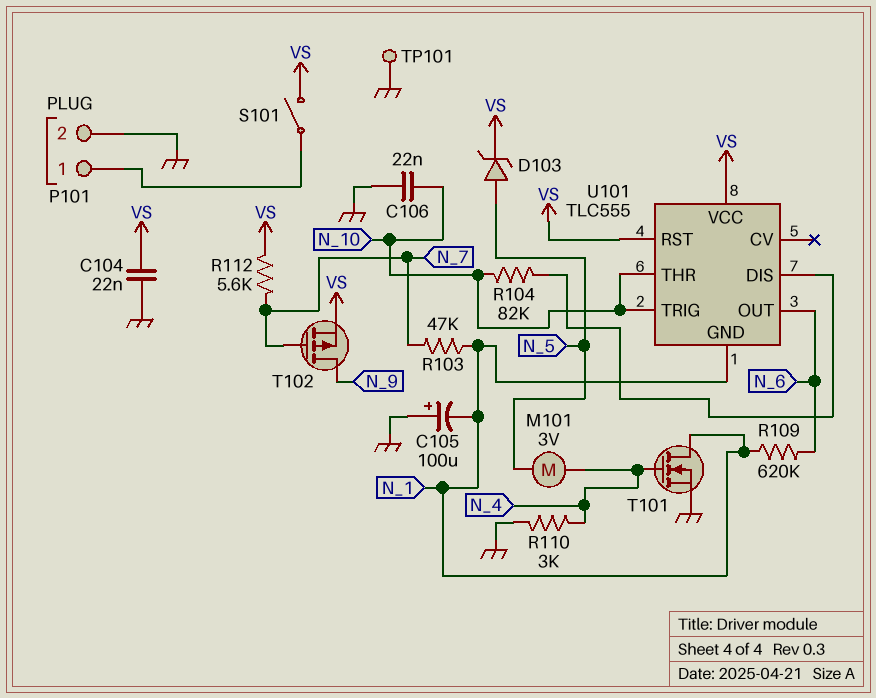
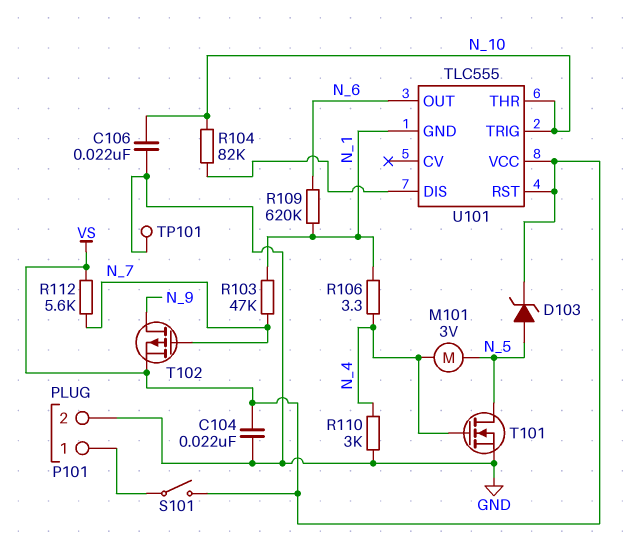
C105: 100uF (plus GND, minus N_1) -> none
R106: none -> 3.3 (N_1, N_4)
T101: NMOS (G N_4, D N_1, S GND) -> NMOS (G N_4, D N_5, S GND)

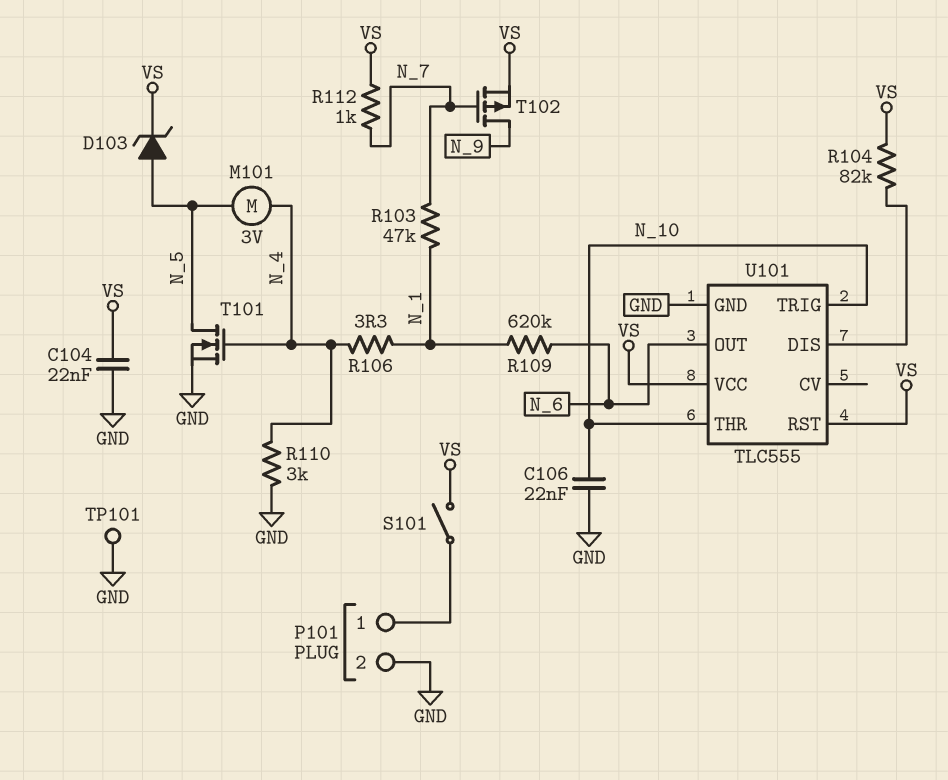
R104: 82k (N_10, U101/DIS) -> 82k (U101/DIS, VS)
R112: 5.6k (N_7, VS) -> 1k (N_7, VS)
U101 pin GND: N_1 -> GND

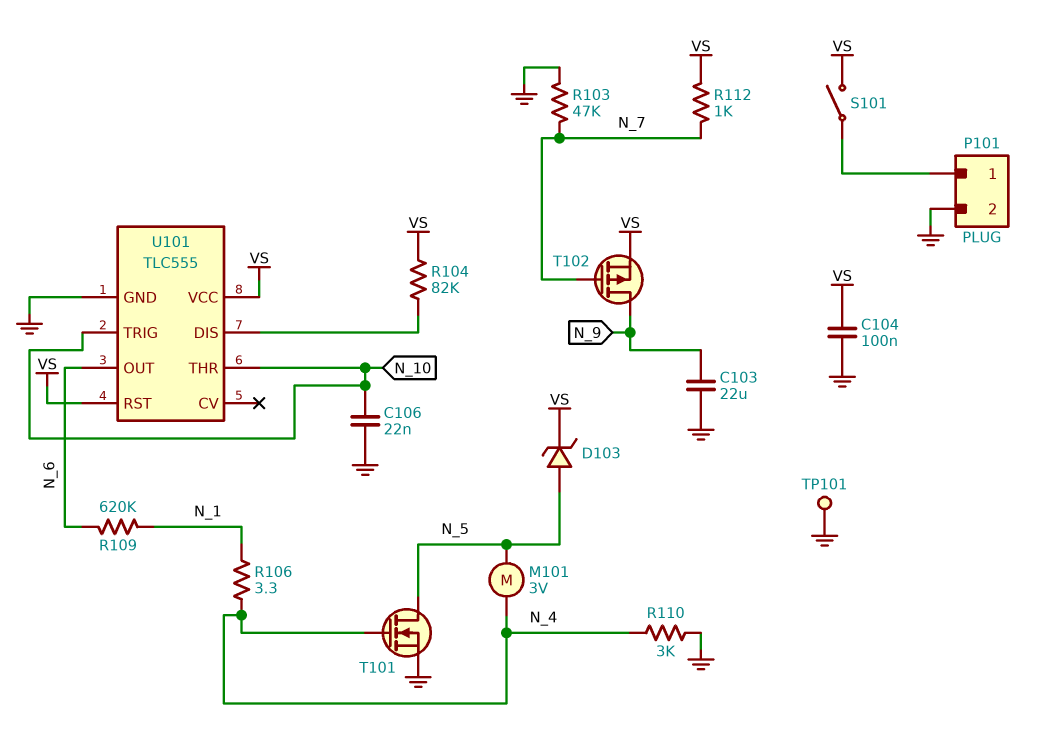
C103: none -> 22uF (GND, N_9)
C104: 22nF (GND, VS) -> 100nF (GND, VS)
R103: 47k (N_1, N_7) -> 47k (GND, N_7)

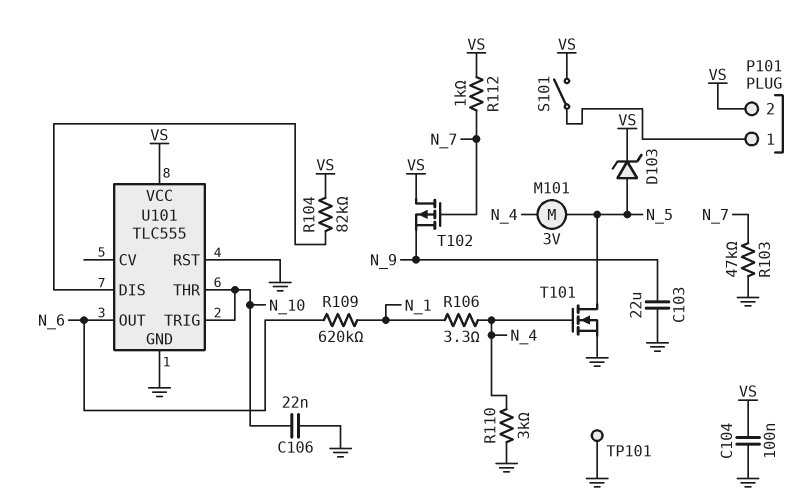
P101 pin 2: GND -> VS
T102: PMOS (G N_7, D N_9, S VS) -> PMOS (G N_7, D VS, S N_9)
U101 pin RST: VS -> GND

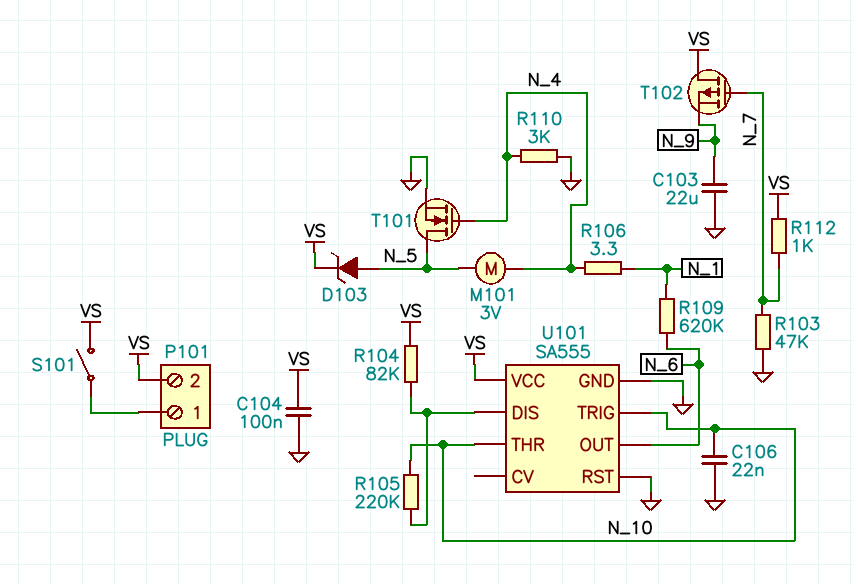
R105: none -> 220k (N_10, U101/DIS)
TP101: test point (GND) -> none
U101: TLC555 -> SA555

